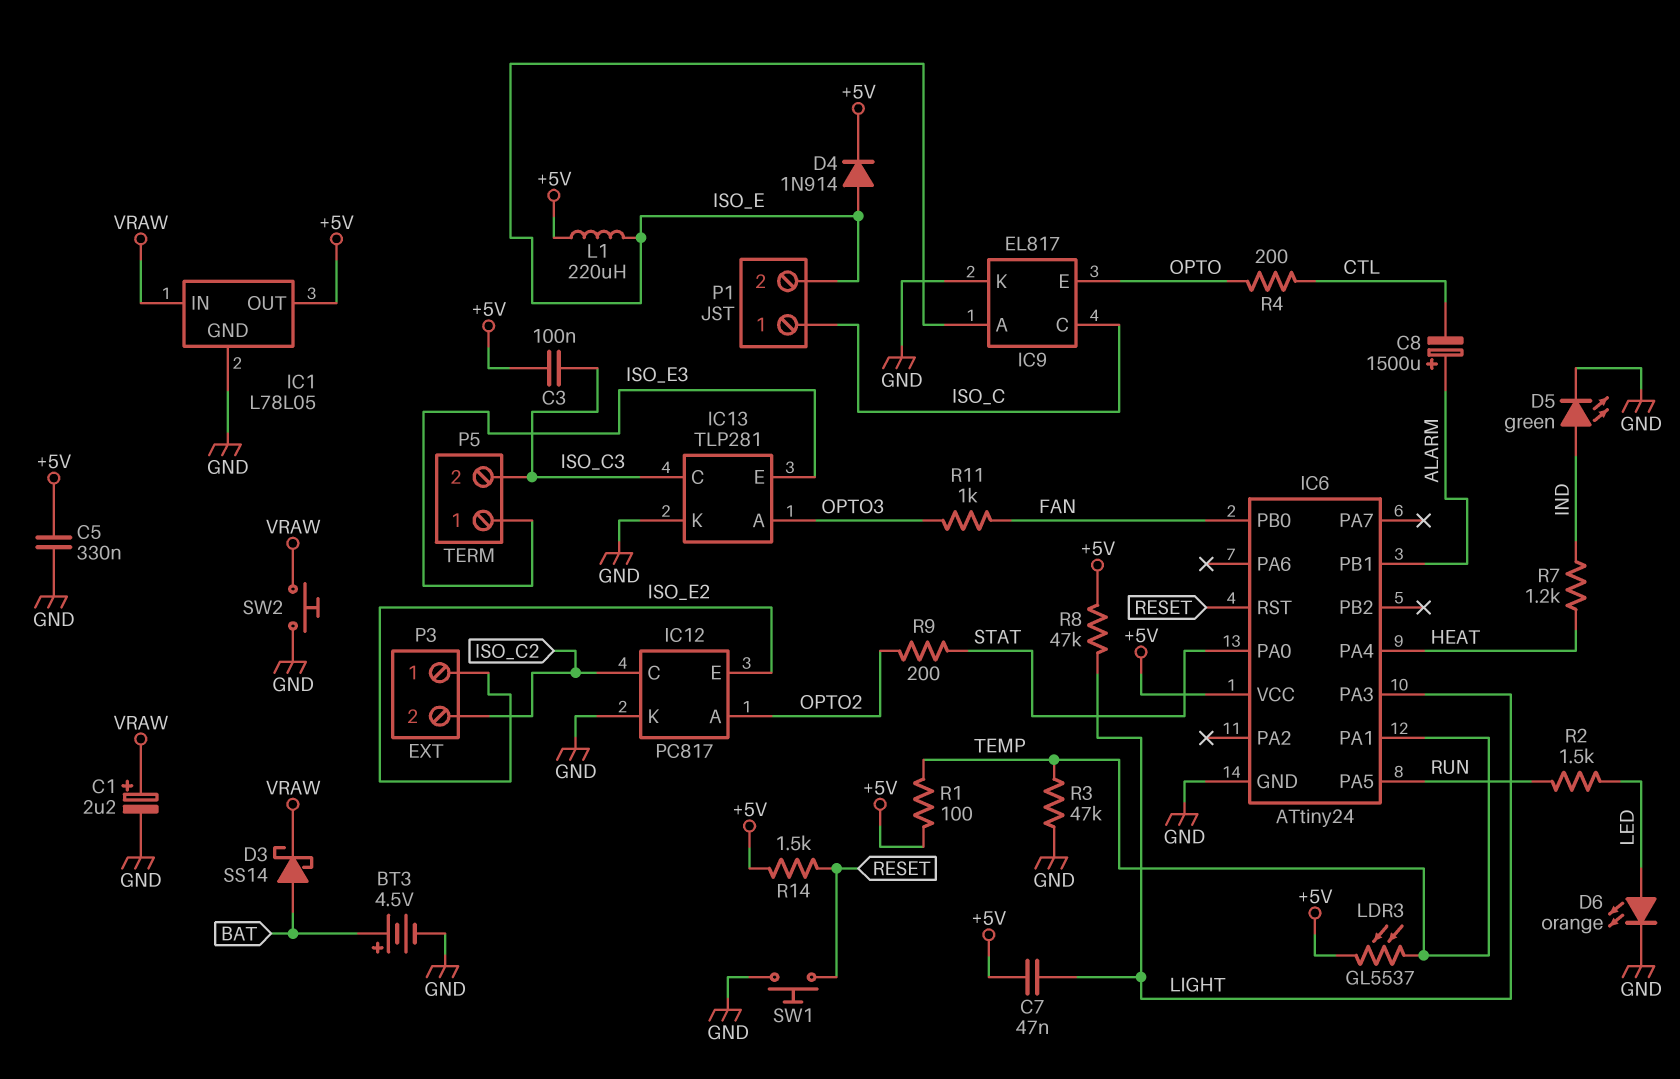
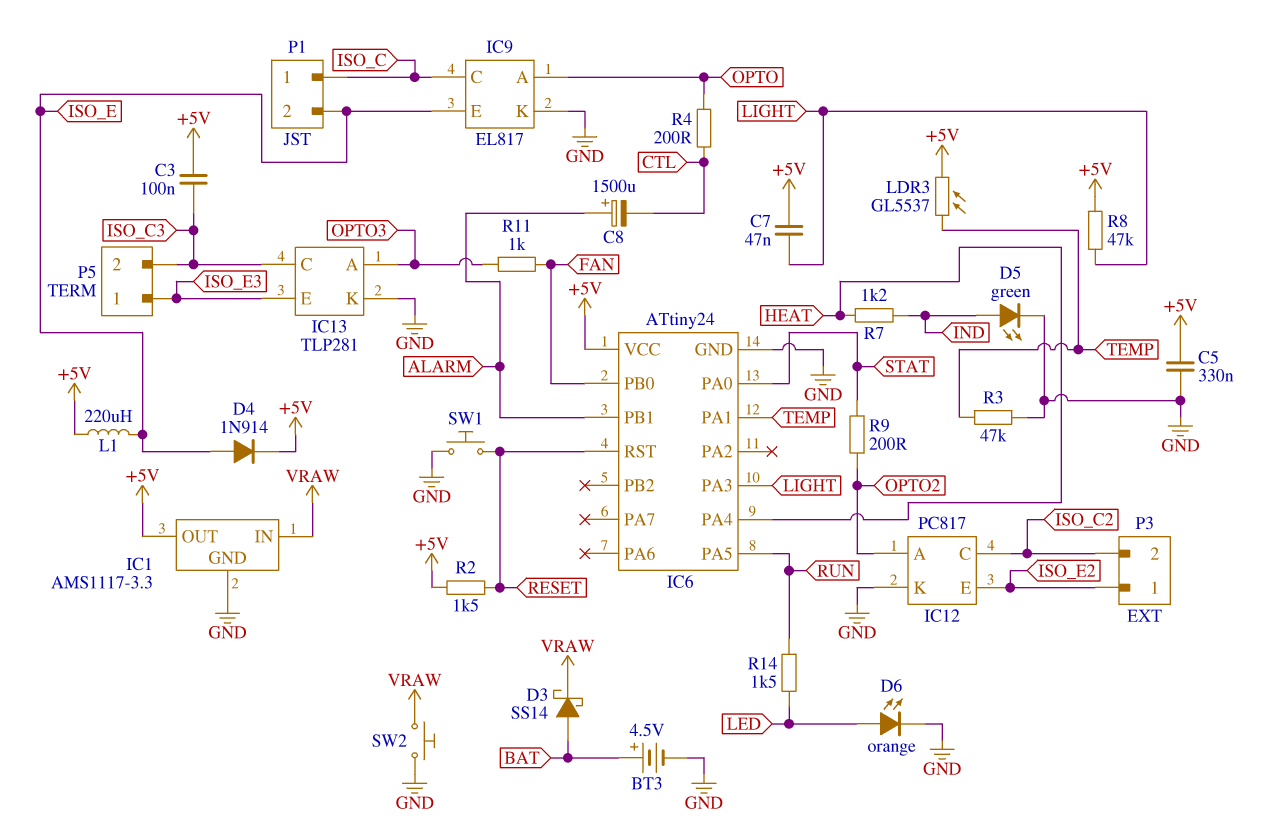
C1: 2.2uF (plus VRAW, minus GND) -> none
IC1: L78L05 -> AMS1117-3.3
IC9 pin A: ISO_E -> OPTO
IC9 pin E: OPTO -> ISO_E
R1: 100 (+5V, TEMP) -> none
R2: 1.5k (LED, RUN) -> 1.5k (+5V, RESET)
R14: 1.5k (+5V, RESET) -> 1.5k (LED, RUN)

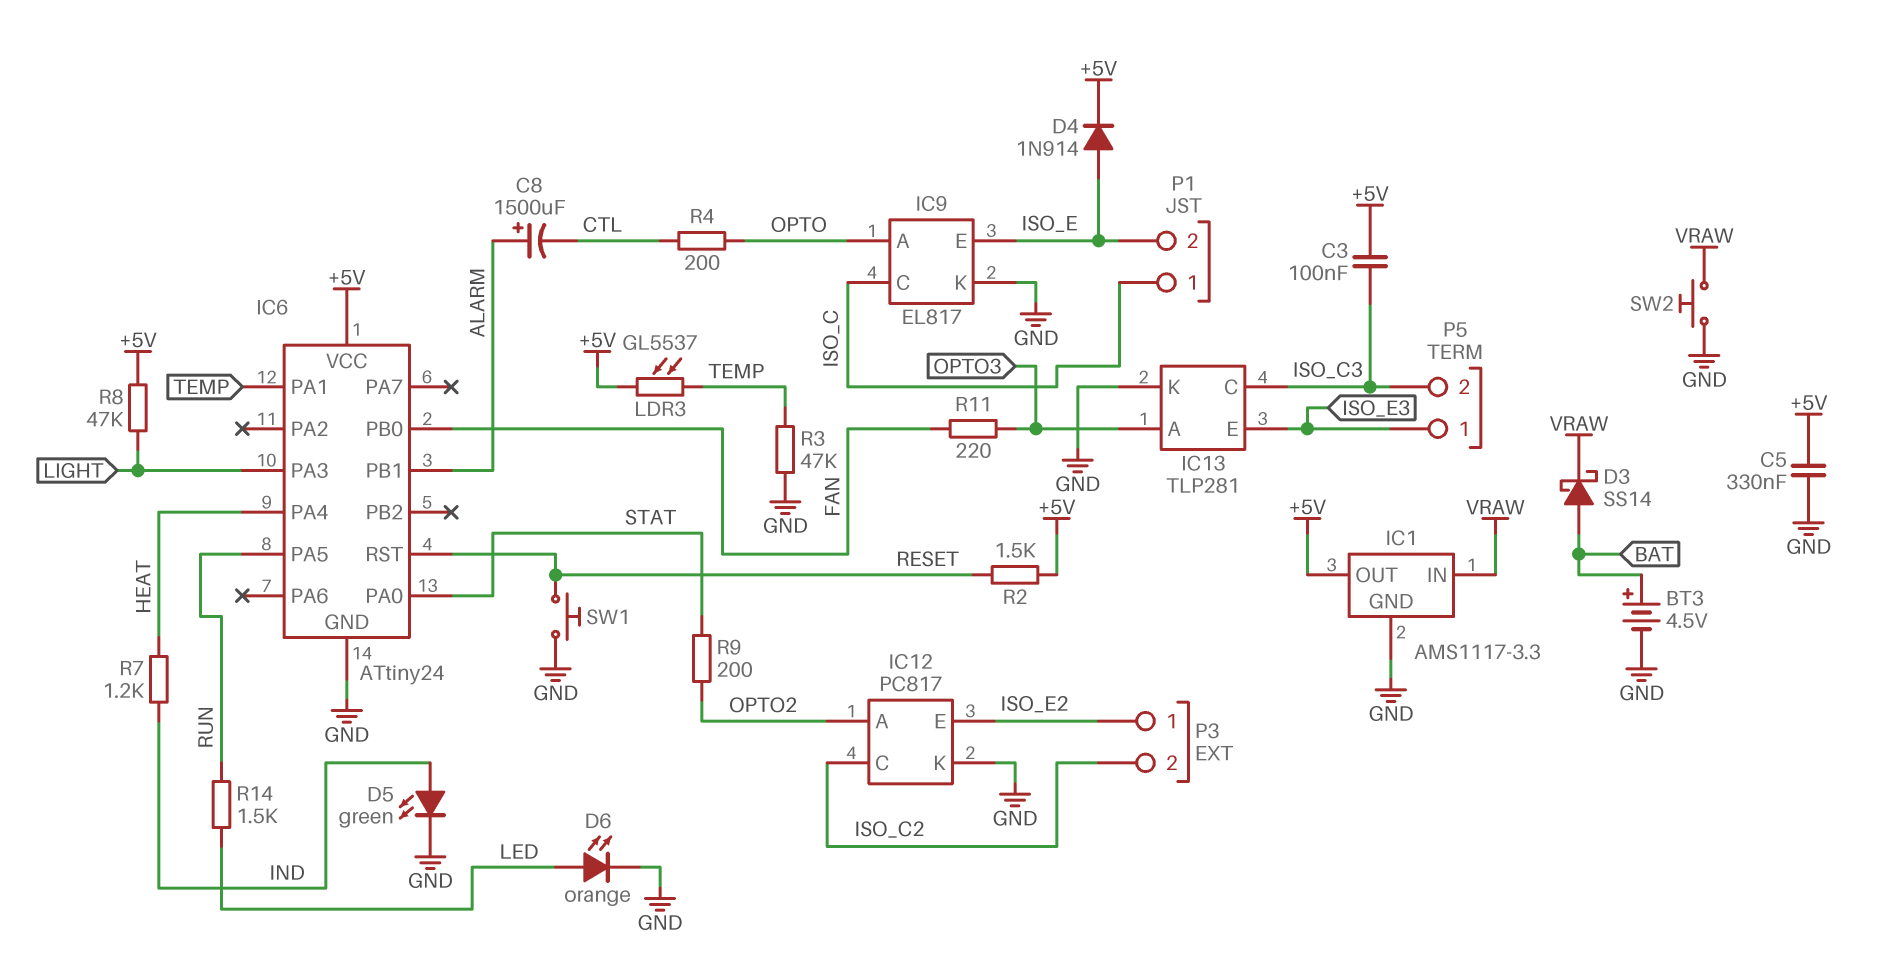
C7: 47nF (+5V, LIGHT) -> none
L1: 220uH (+5V, ISO_E) -> none
R11: 1k (FAN, OPTO3) -> 220 (FAN, OPTO3)

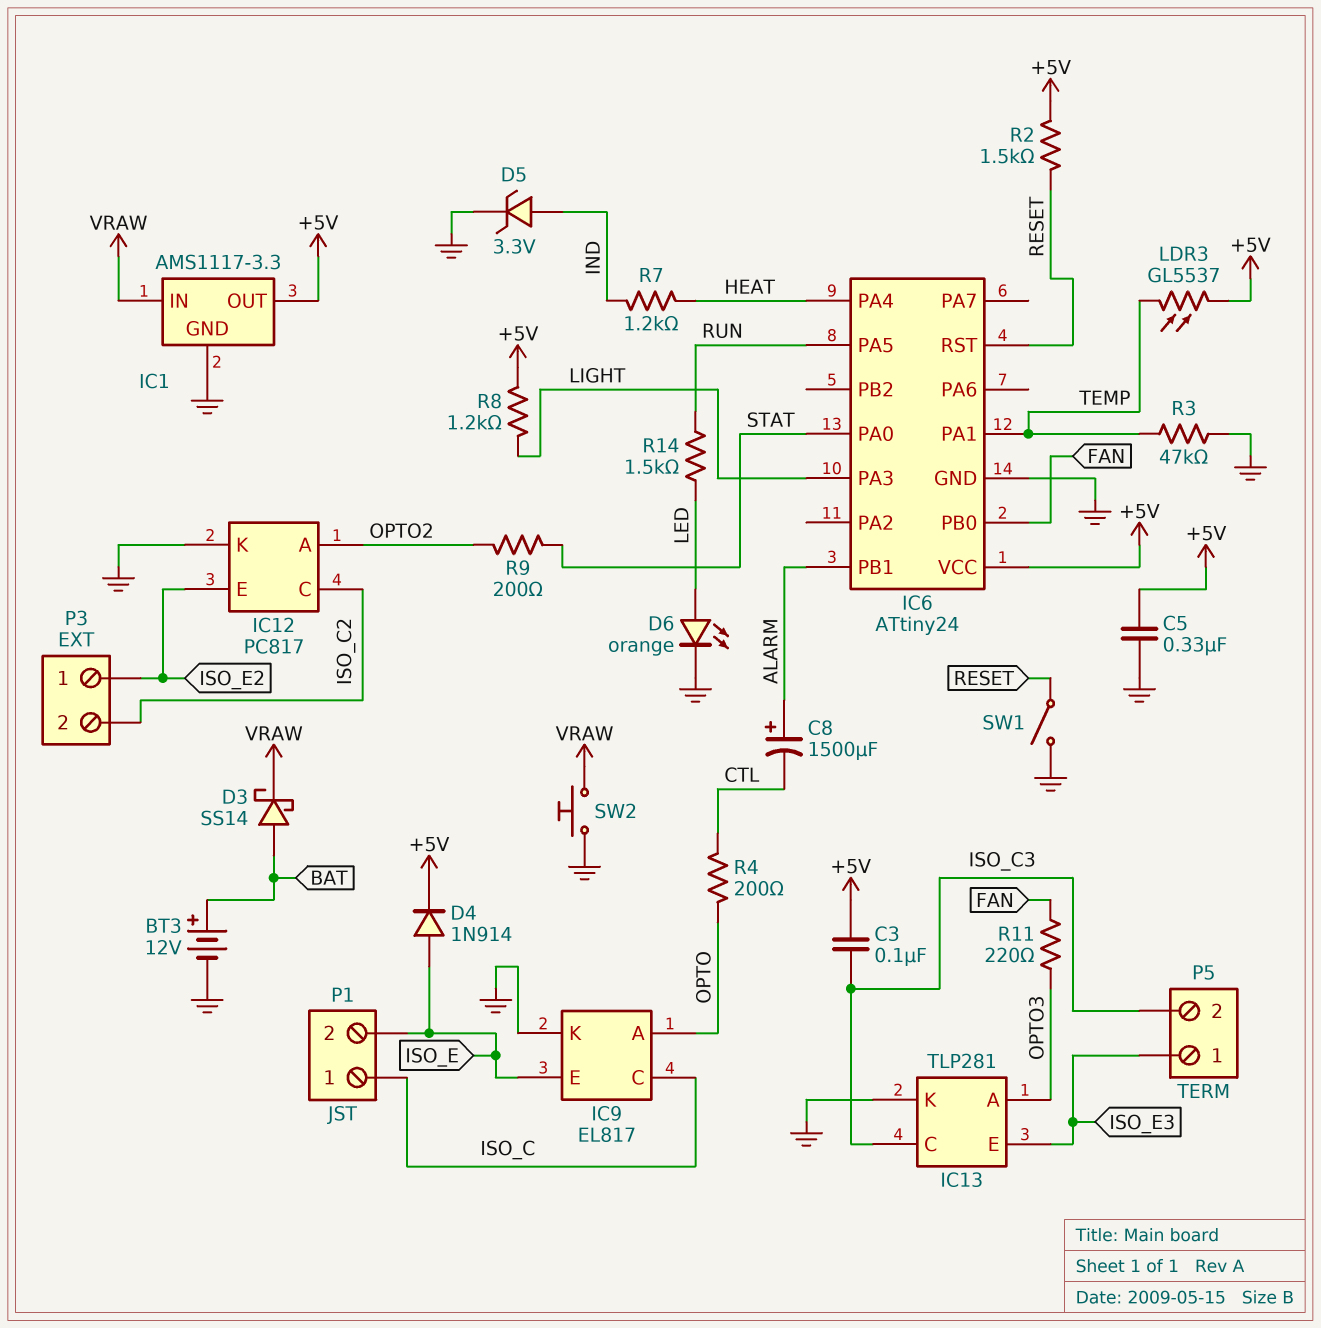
BT3: 4.5V (plus BAT, minus GND) -> 12V (plus BAT, minus GND)
D5: LED green (A IND, K GND) -> zener 3.3V (A IND, K GND)
R8: 47k (+5V, LIGHT) -> 1.2k (+5V, LIGHT)
SW1: button (GND, RESET) -> switch (GND, RESET)

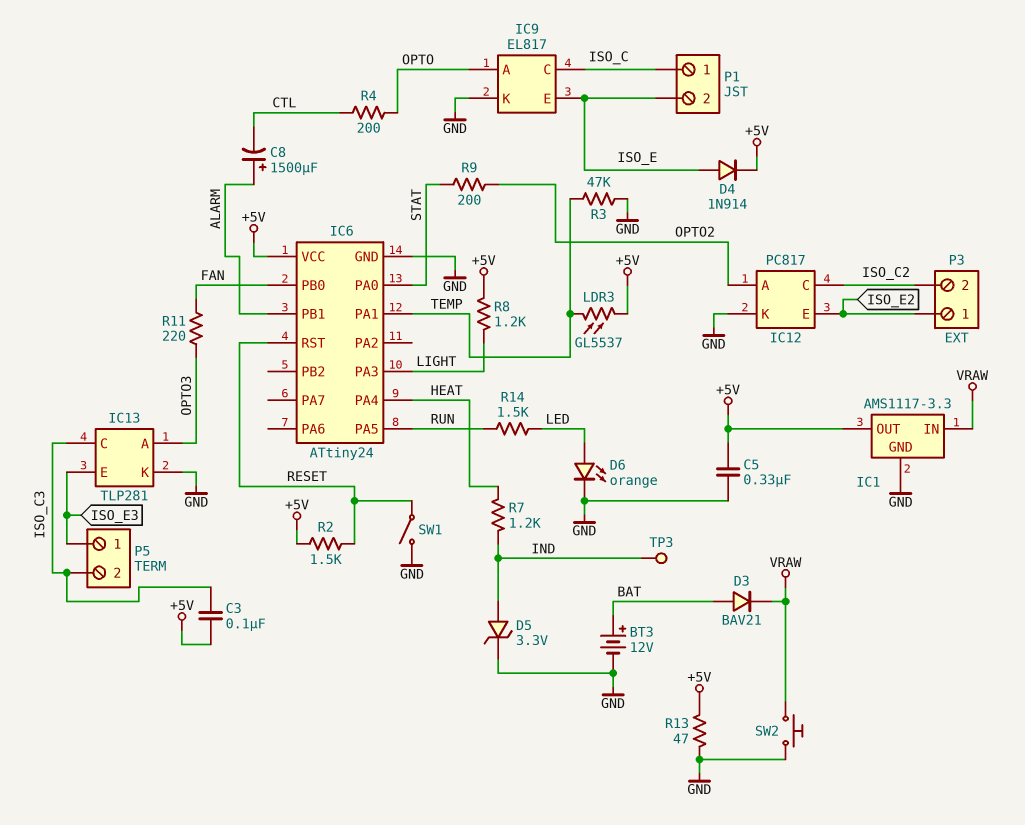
D3: schottky SS14 (A BAT, K VRAW) -> diode BAV21 (A BAT, K VRAW)
R13: none -> 47 (+5V, GND)
TP3: none -> test point (IND)

